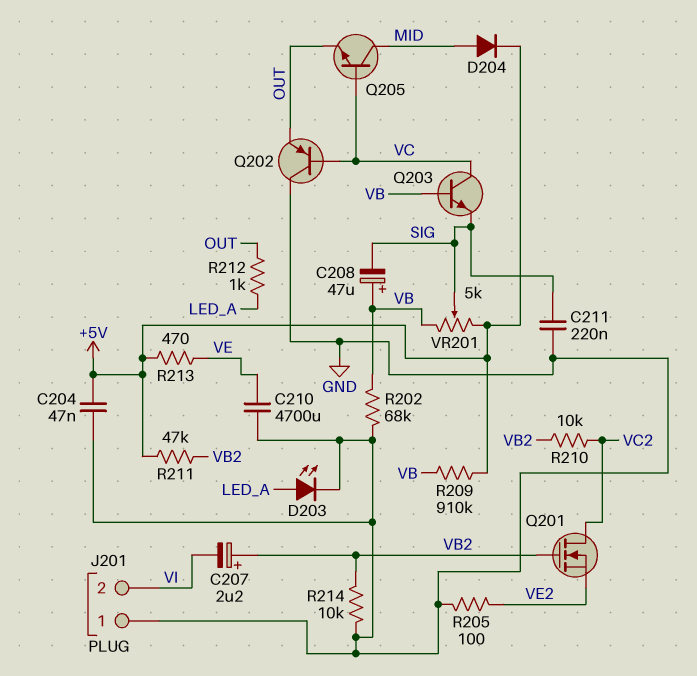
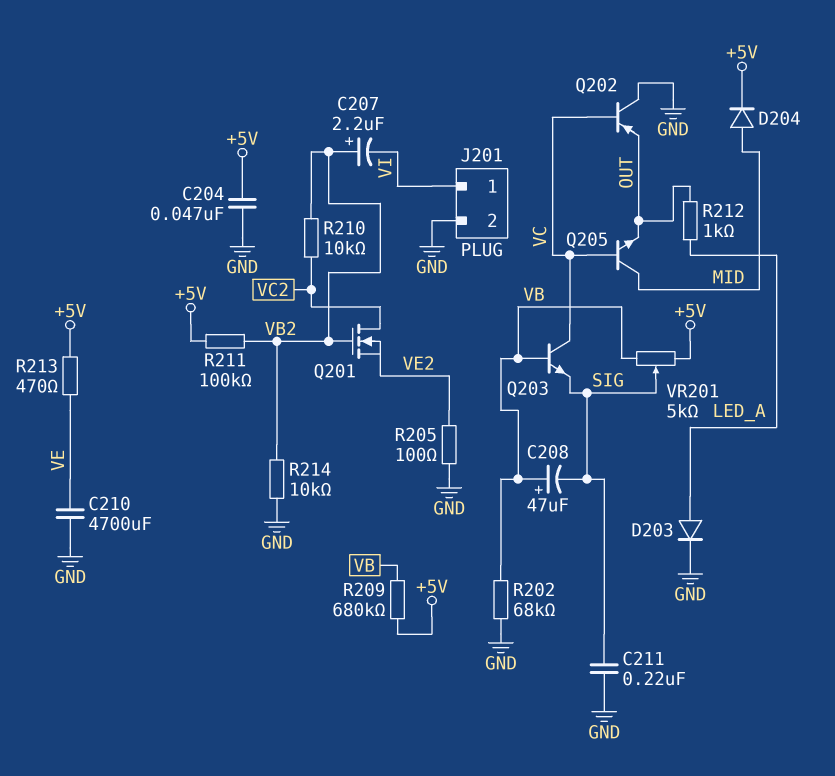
D203: LED (A LED_A, K GND) -> diode (A LED_A, K GND)
J201 pin 1: GND -> VI
J201 pin 2: VI -> GND
R209: 910k (+5V, VB) -> 680k (+5V, VB)
R211: 47k (+5V, VB2) -> 100k (+5V, VB2)

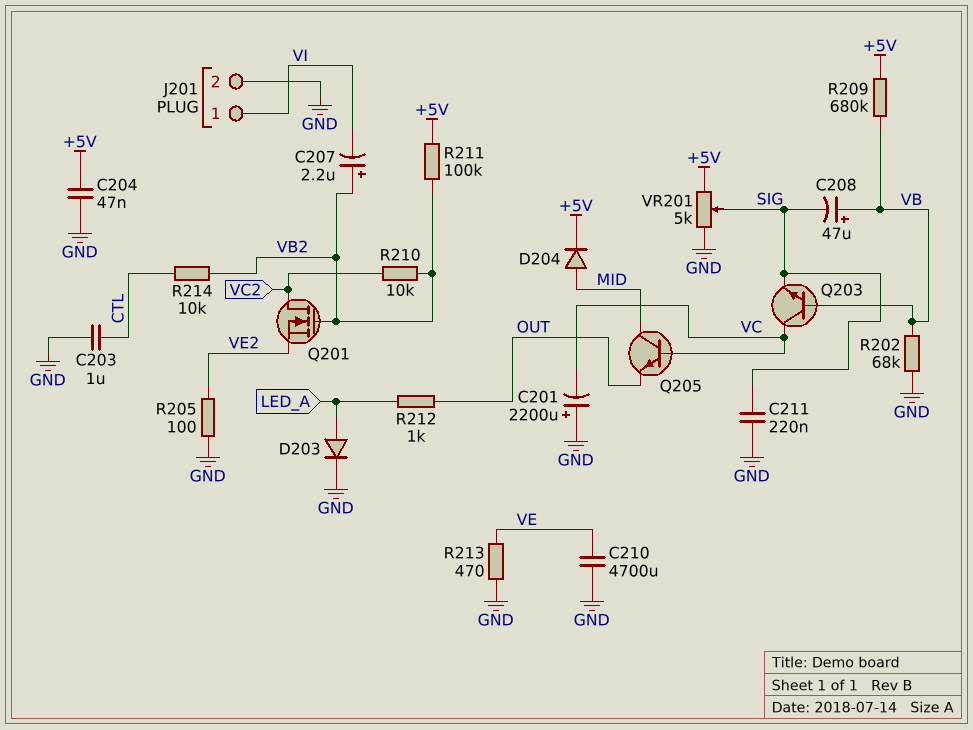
C201: none -> 2200uF (plus GND, minus VC)
C203: none -> 1uF (CTL, GND)
Q202: PNP (B VC, C GND, E OUT) -> none
R213: 470 (+5V, VE) -> 470 (GND, VE)
R214: 10k (GND, VB2) -> 10k (CTL, VB2)
VR201: 5k (+5V, VB, wiper SIG) -> 5k (+5V, GND, wiper SIG)

